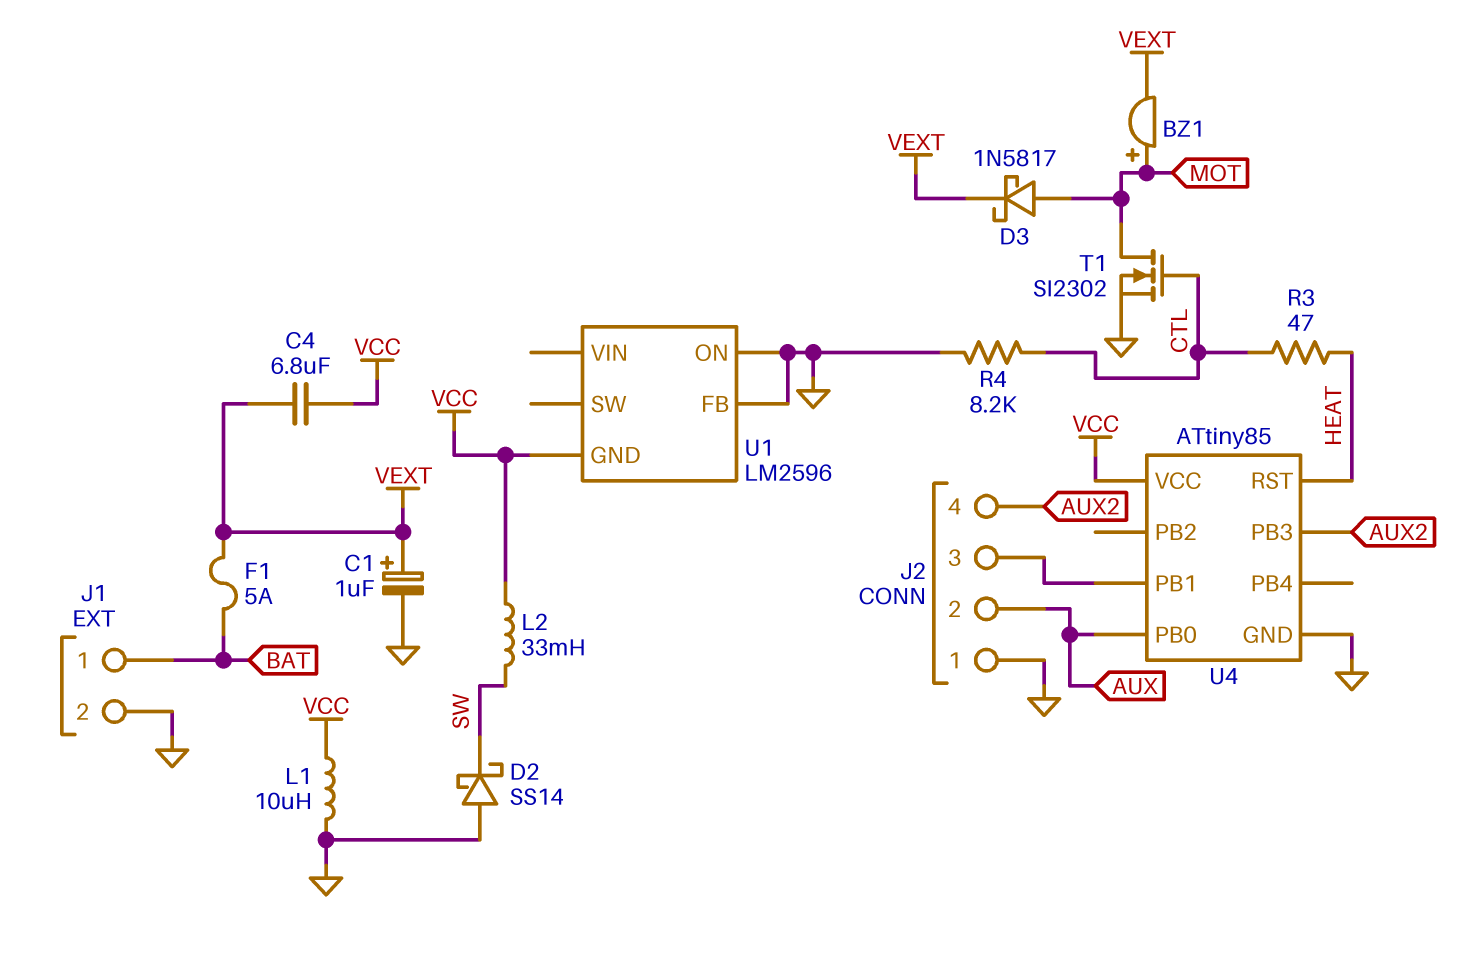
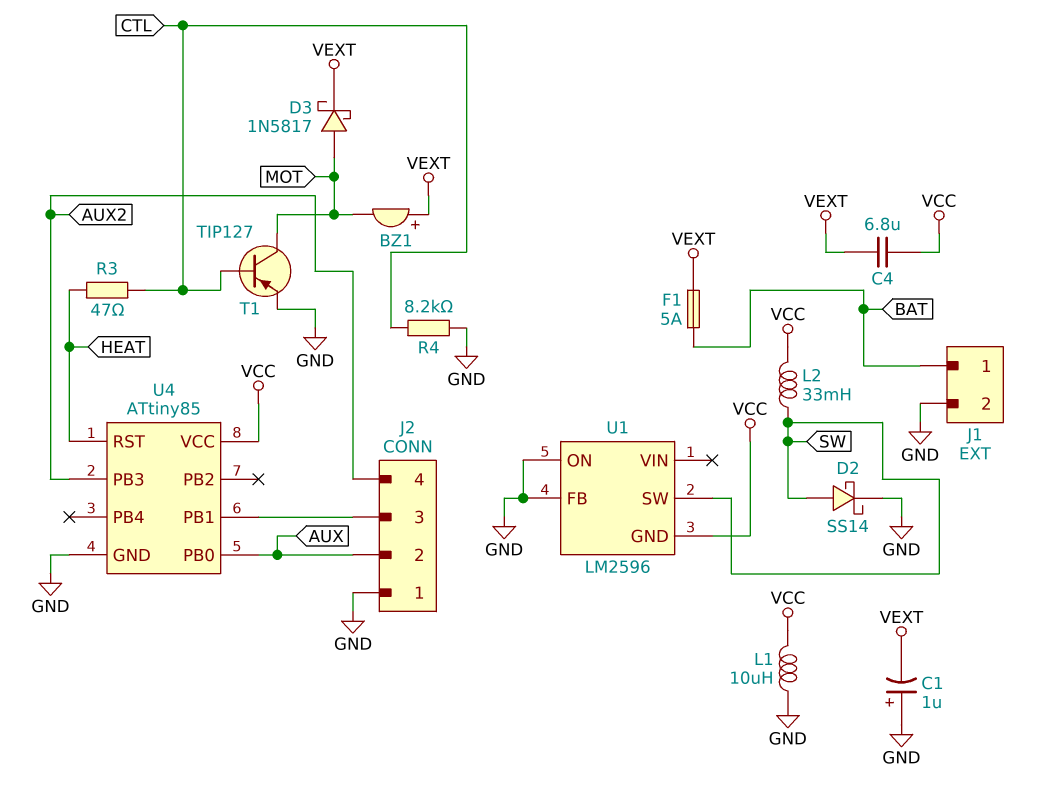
BZ1: buzzer (plus MOT, minus VEXT) -> buzzer (plus VEXT, minus MOT)
C1: 1uF (plus VEXT, minus GND) -> 1uF (plus GND, minus VEXT)
D2: schottky SS14 (A GND, K SW) -> schottky SS14 (A SW, K GND)
T1: NMOS SI2302 (G CTL, D MOT, S GND) -> PNP TIP127 (B CTL, C MOT, E GND)
U1 pin SW: none -> SW

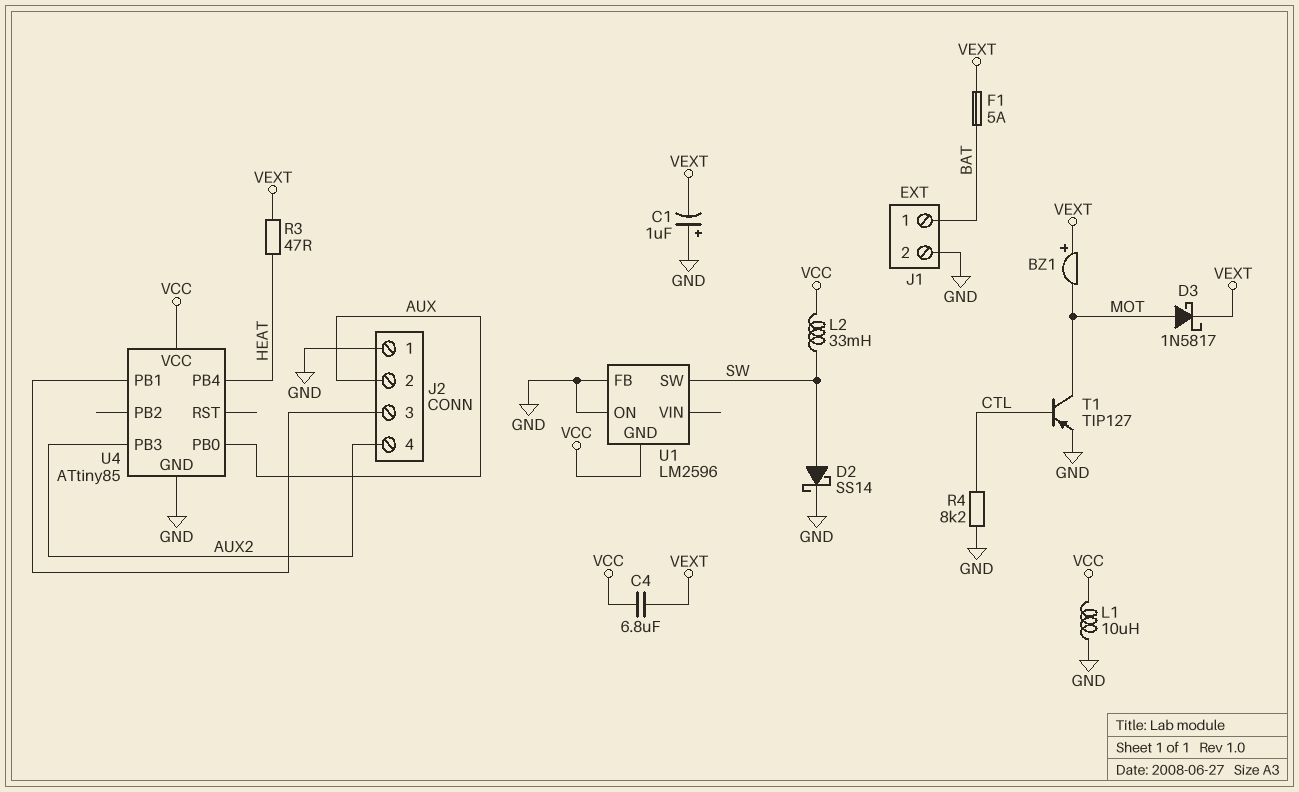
R3: 47 (CTL, HEAT) -> 47 (HEAT, VEXT)
U4 pin PB4: none -> HEAT
U4 pin RST: HEAT -> none

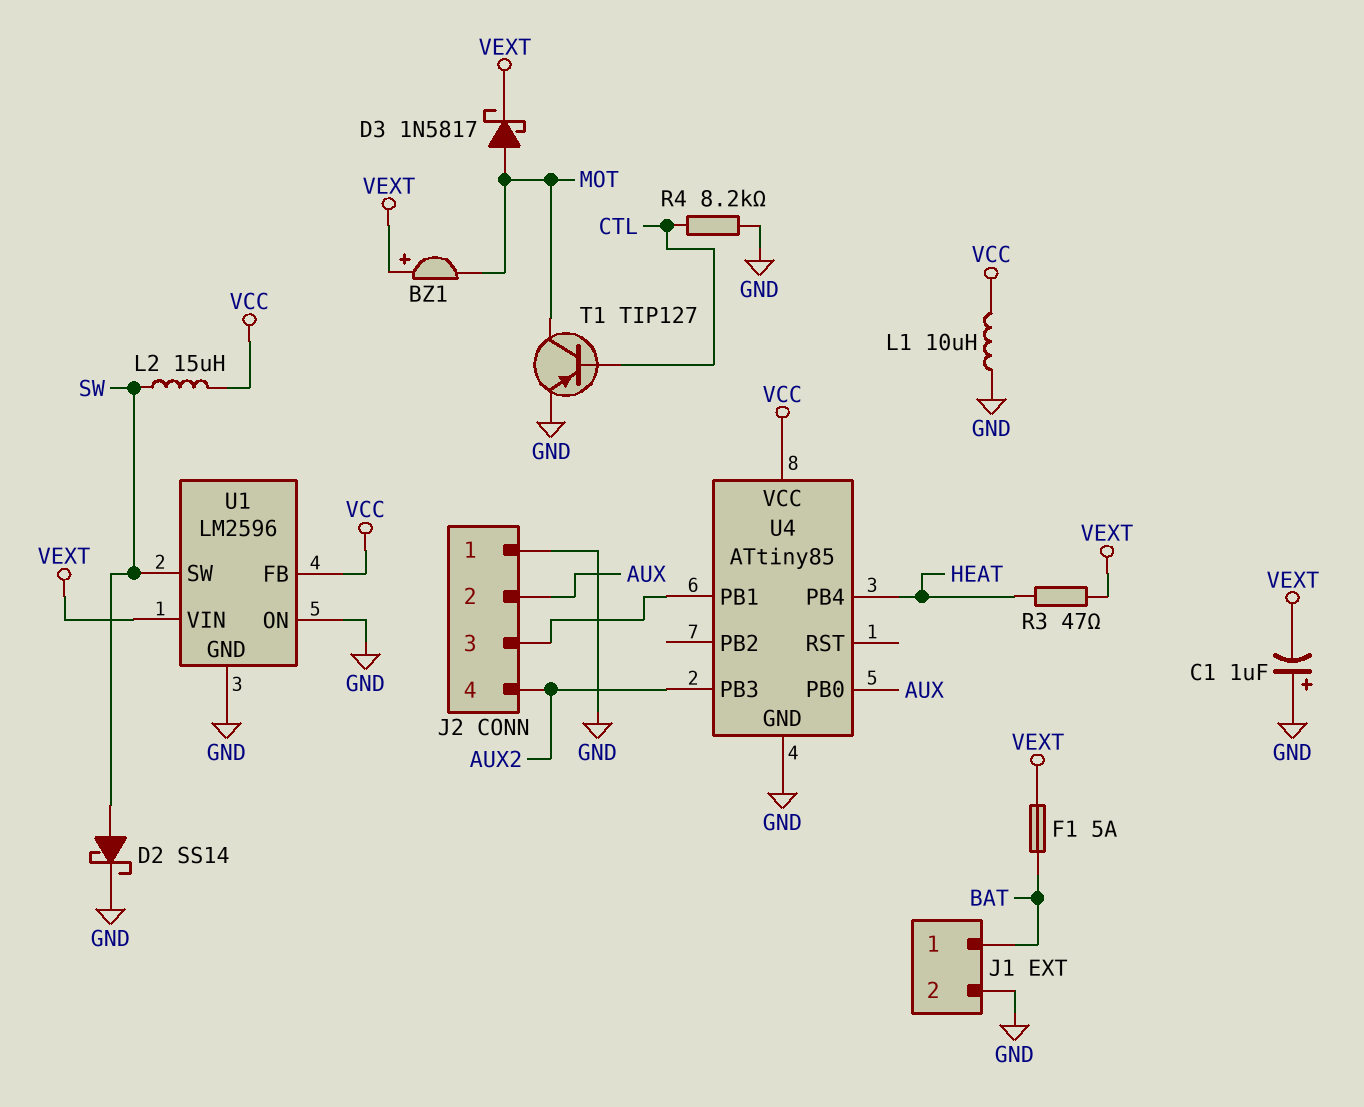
C4: 6.8uF (VCC, VEXT) -> none
L2: 33mH (SW, VCC) -> 15uH (SW, VCC)
U1 pin FB: GND -> VCC
U1 pin GND: VCC -> GND
U1 pin VIN: none -> VEXT

